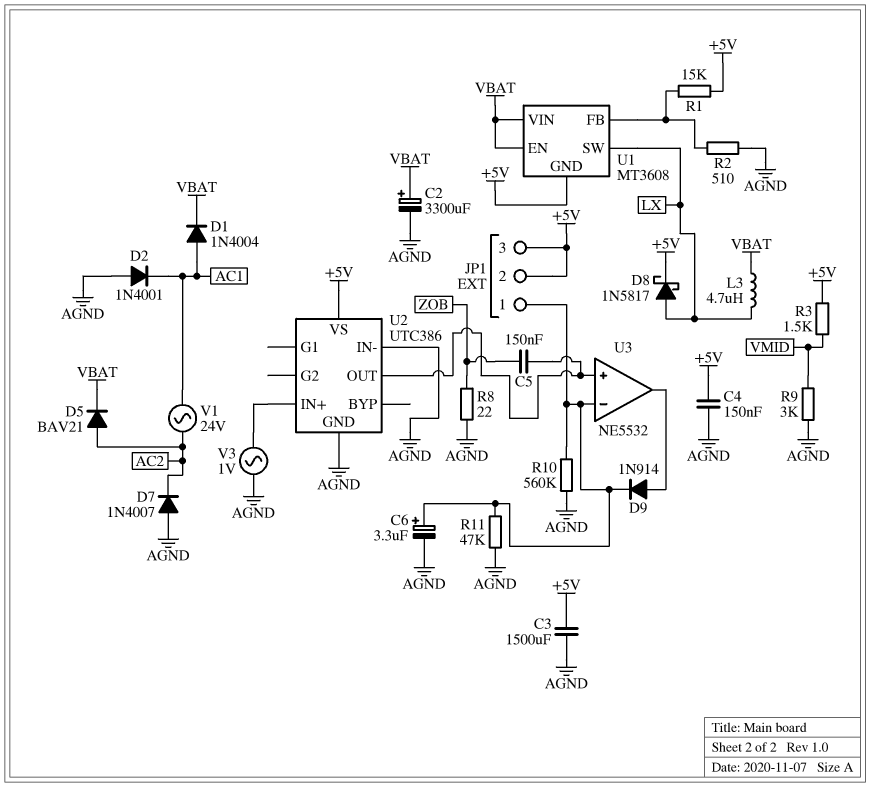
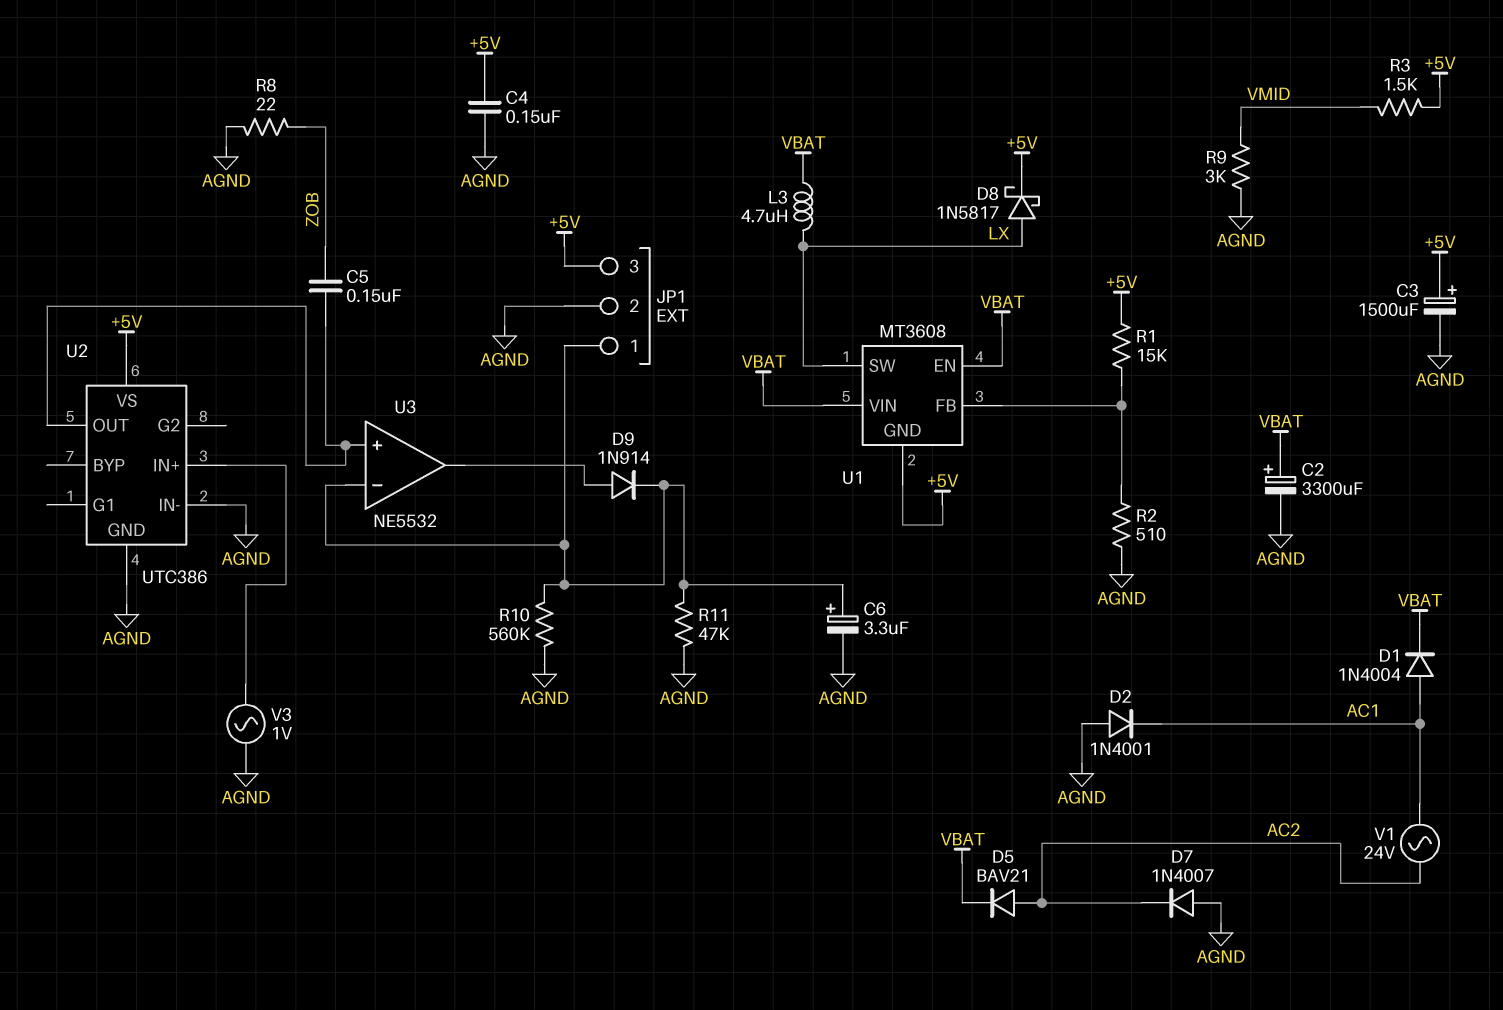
C3: 1500uF (+5V, AGND) -> 1500uF (plus +5V, minus AGND)
JP1 pin 2: +5V -> AGND

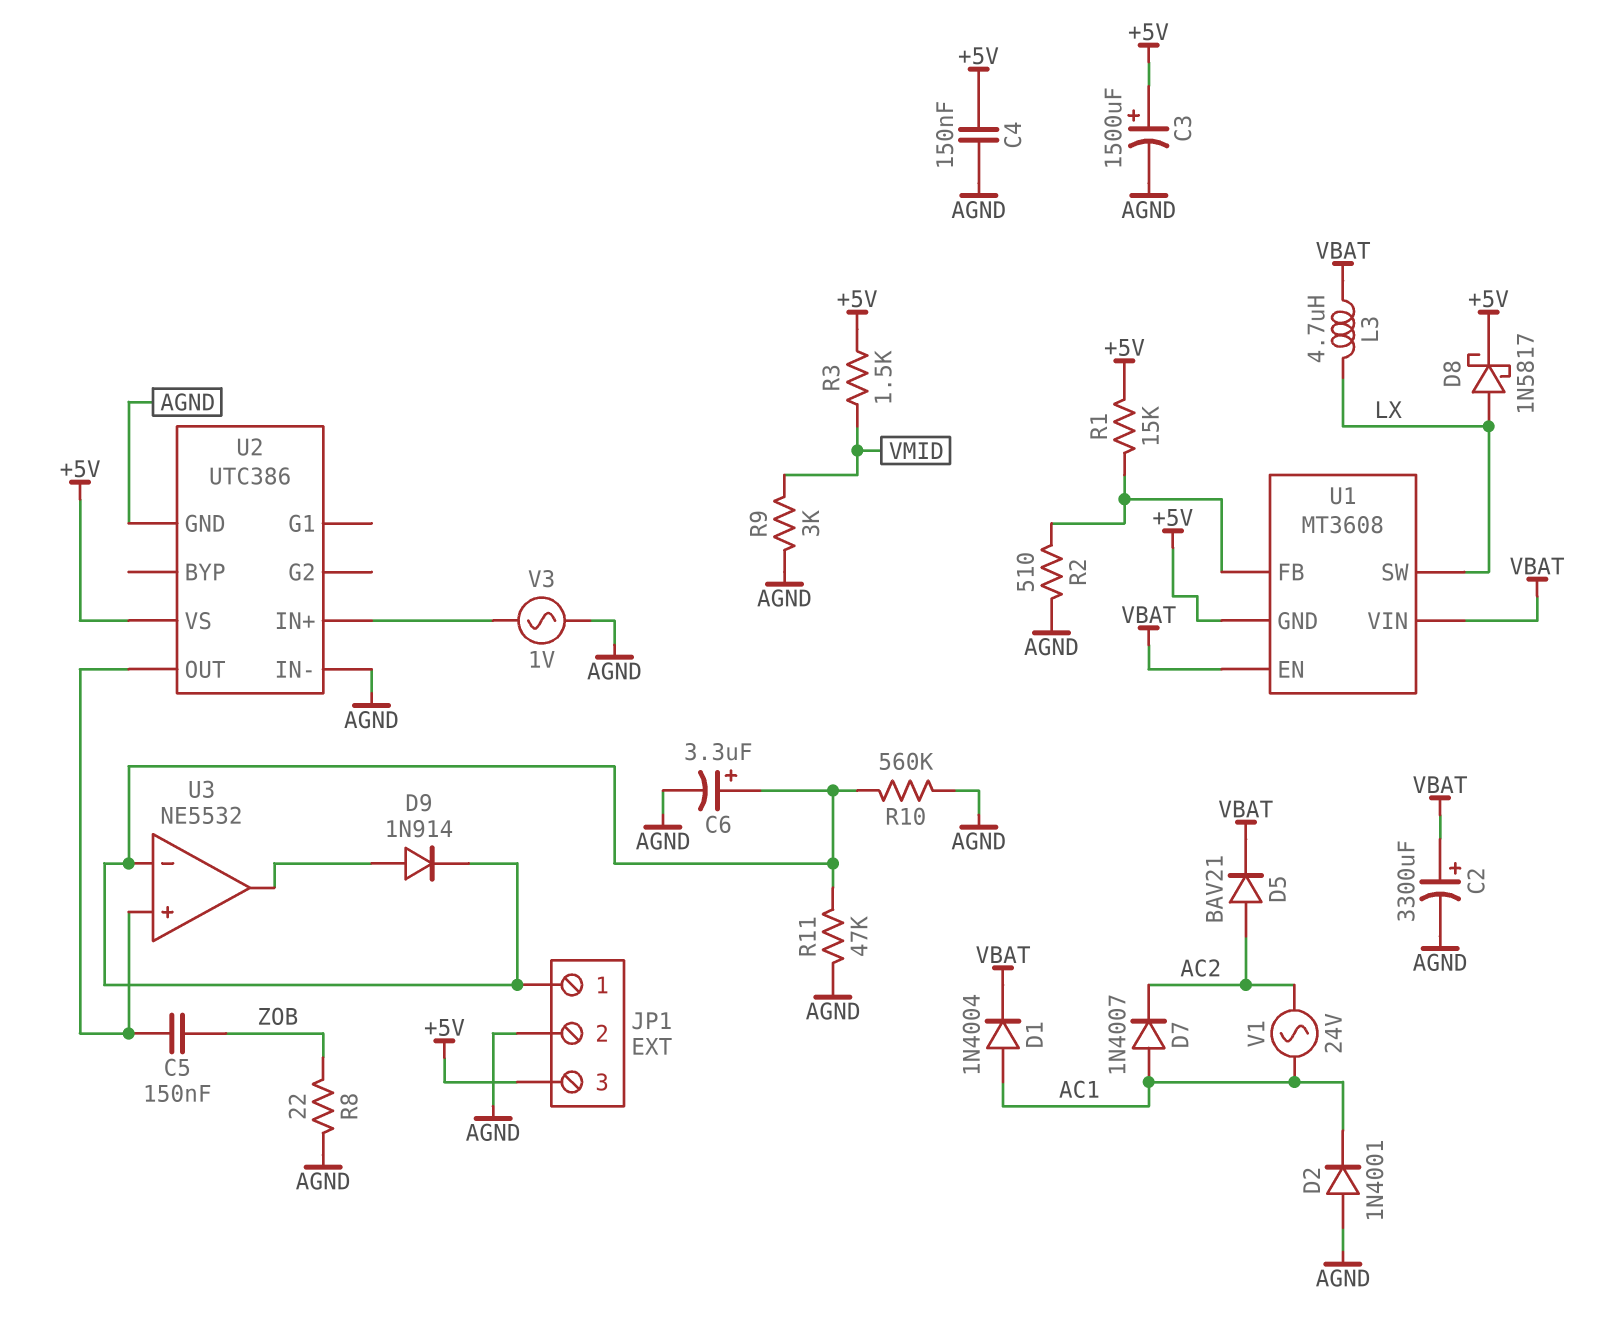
D7: diode 1N4007 (A AGND, K AC2) -> diode 1N4007 (A AC1, K AC2)

